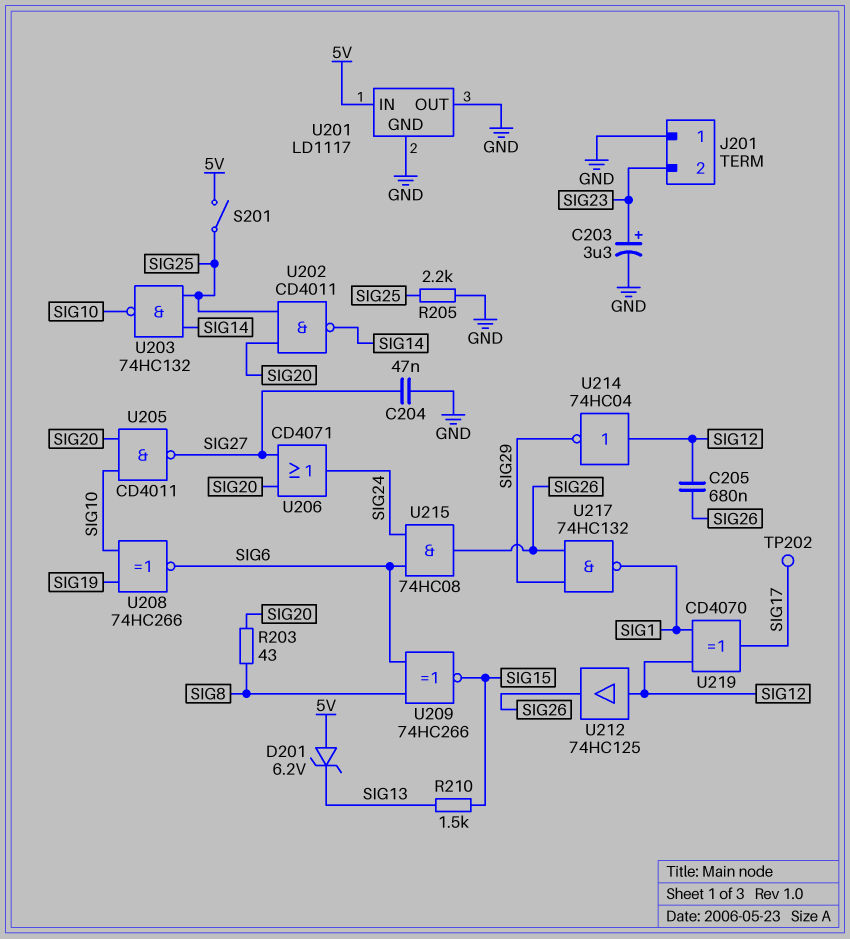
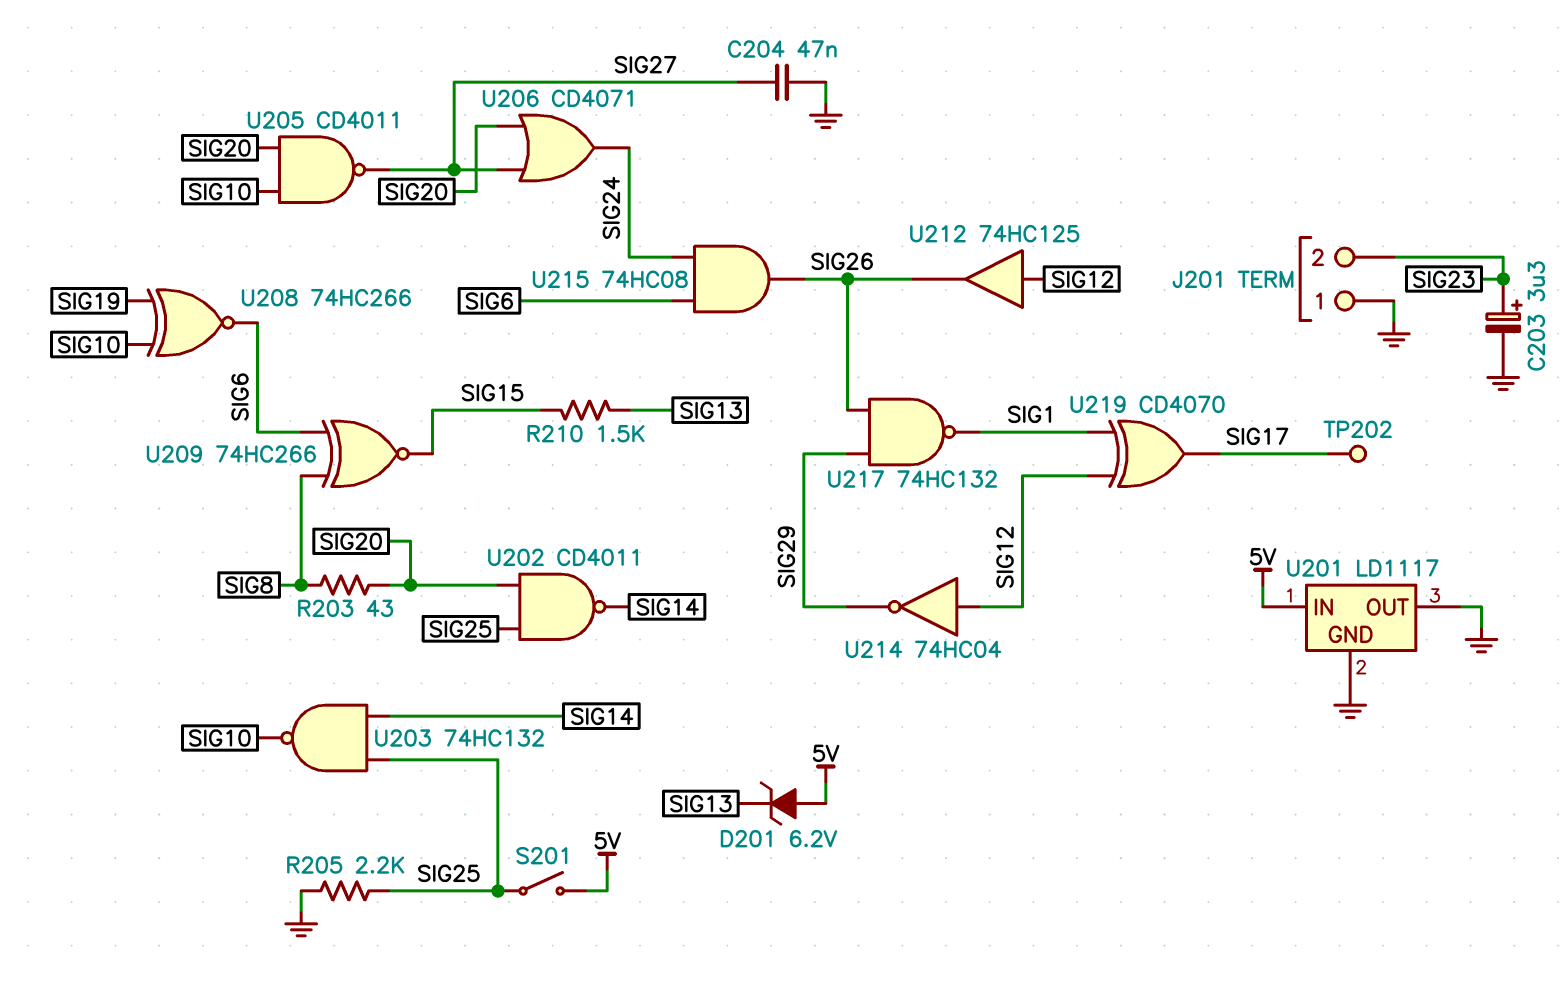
C205: 680nF (SIG12, SIG26) -> none

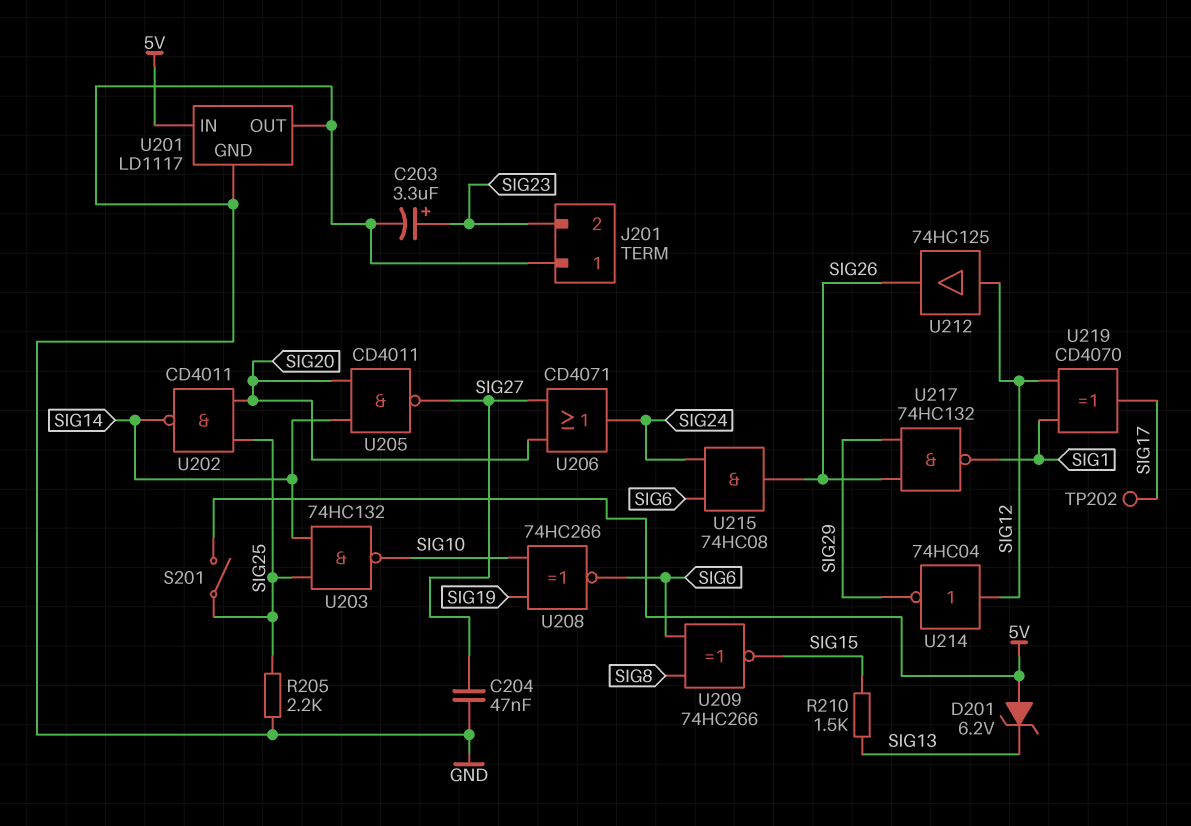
R203: 43 (SIG8, SIG20) -> none
U205: NAND CD4011 (in SIG10, in SIG20, out SIG27) -> NAND CD4011 (in SIG14, in SIG20, out SIG27)

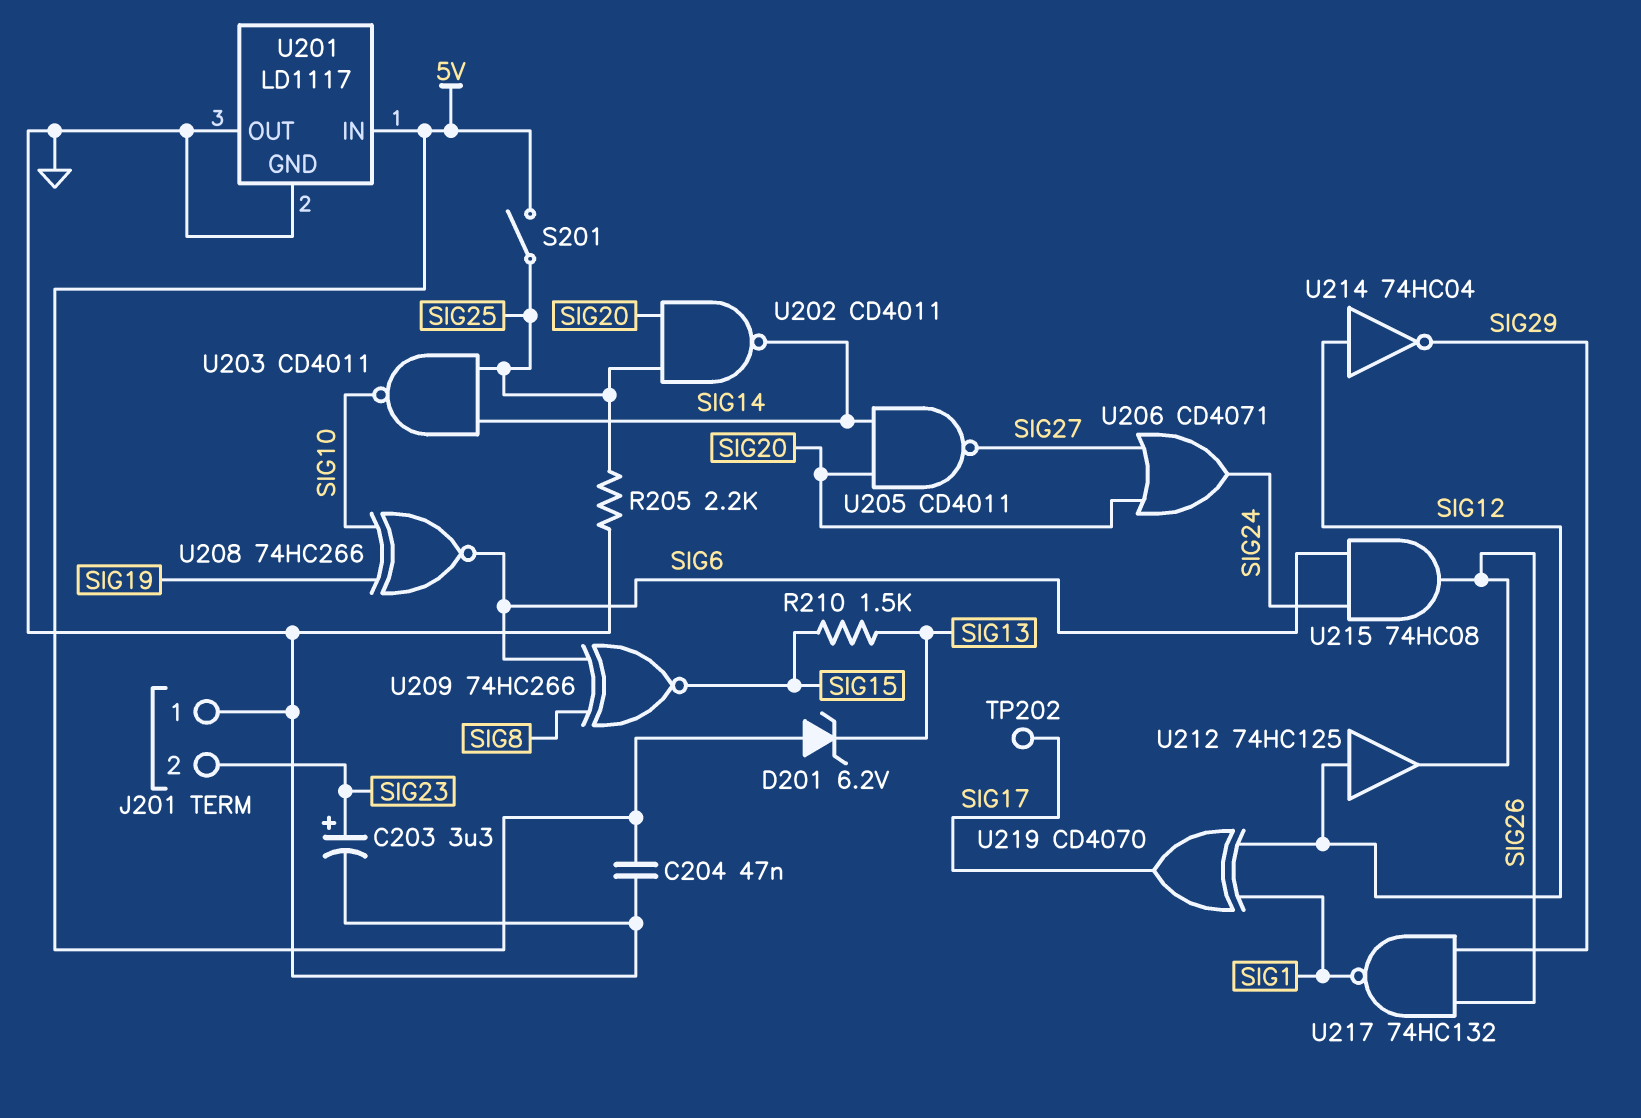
C204: 47nF (GND, SIG27) -> 47nF (5V, GND)
U203: NAND 74HC132 (in SIG14, in SIG25, out SIG10) -> NAND CD4011 (in SIG14, in SIG25, out SIG10)

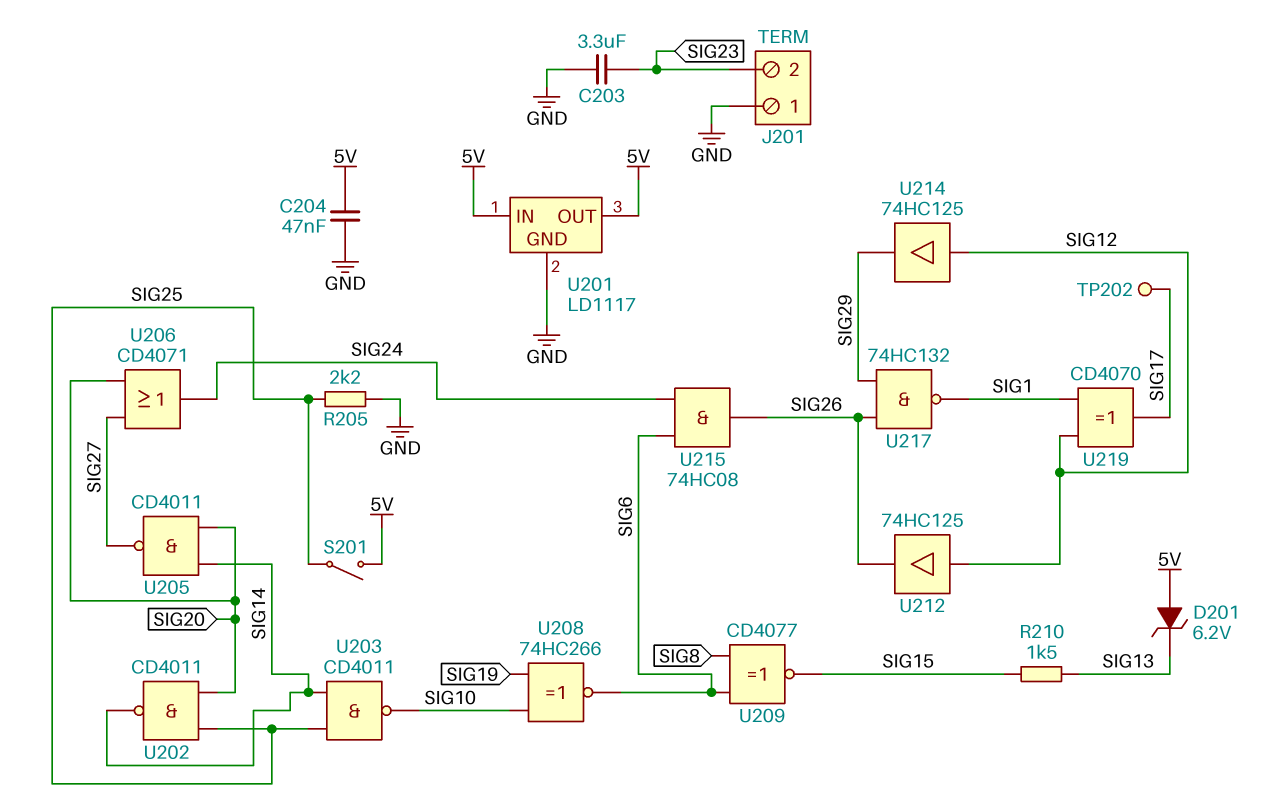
C203: 3.3uF (plus SIG23, minus GND) -> 3.3uF (GND, SIG23)
U201 pin OUT: GND -> 5V
U209: XNOR 74HC266 (in SIG6, in SIG8, out SIG15) -> XNOR CD4077 (in SIG6, in SIG8, out SIG15)
U214: NOT 74HC04 (in SIG12, out SIG29) -> buffer 74HC125 (in SIG12, out SIG29)

